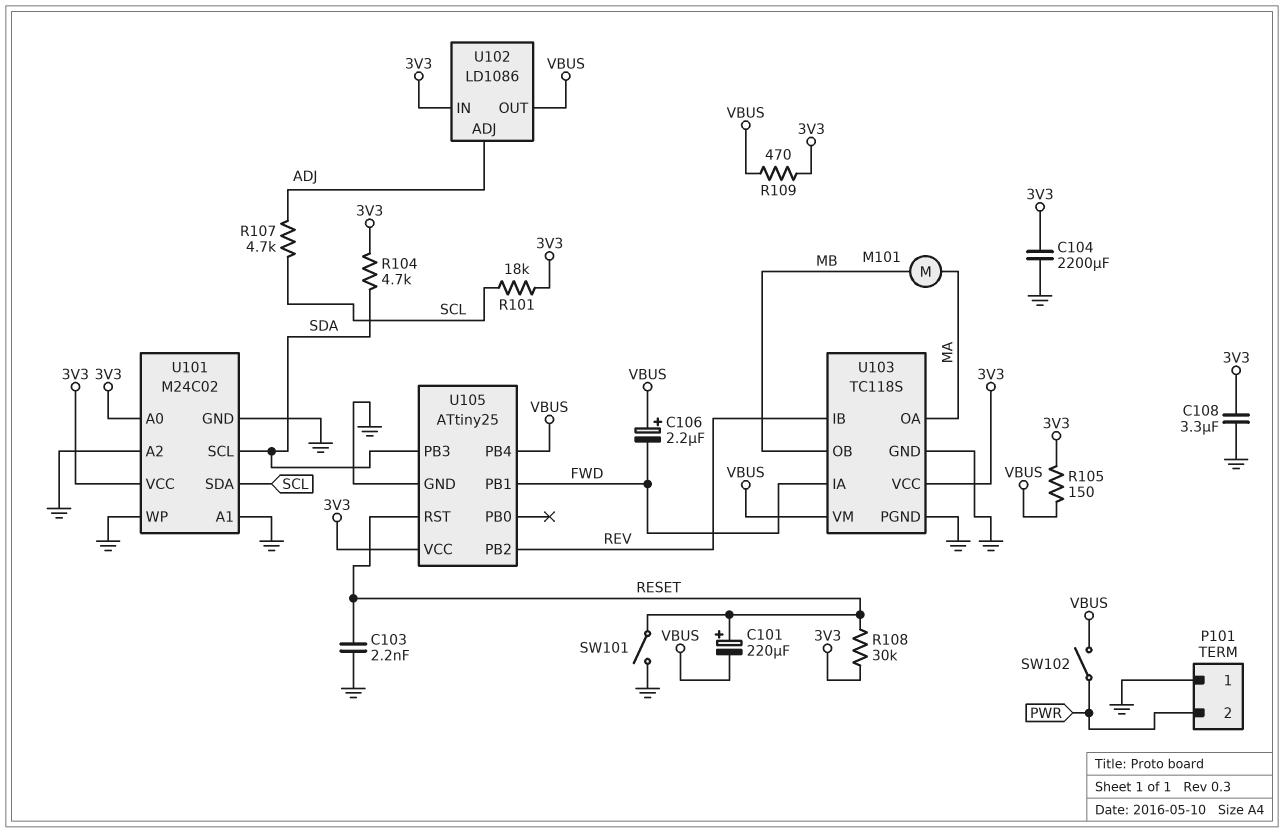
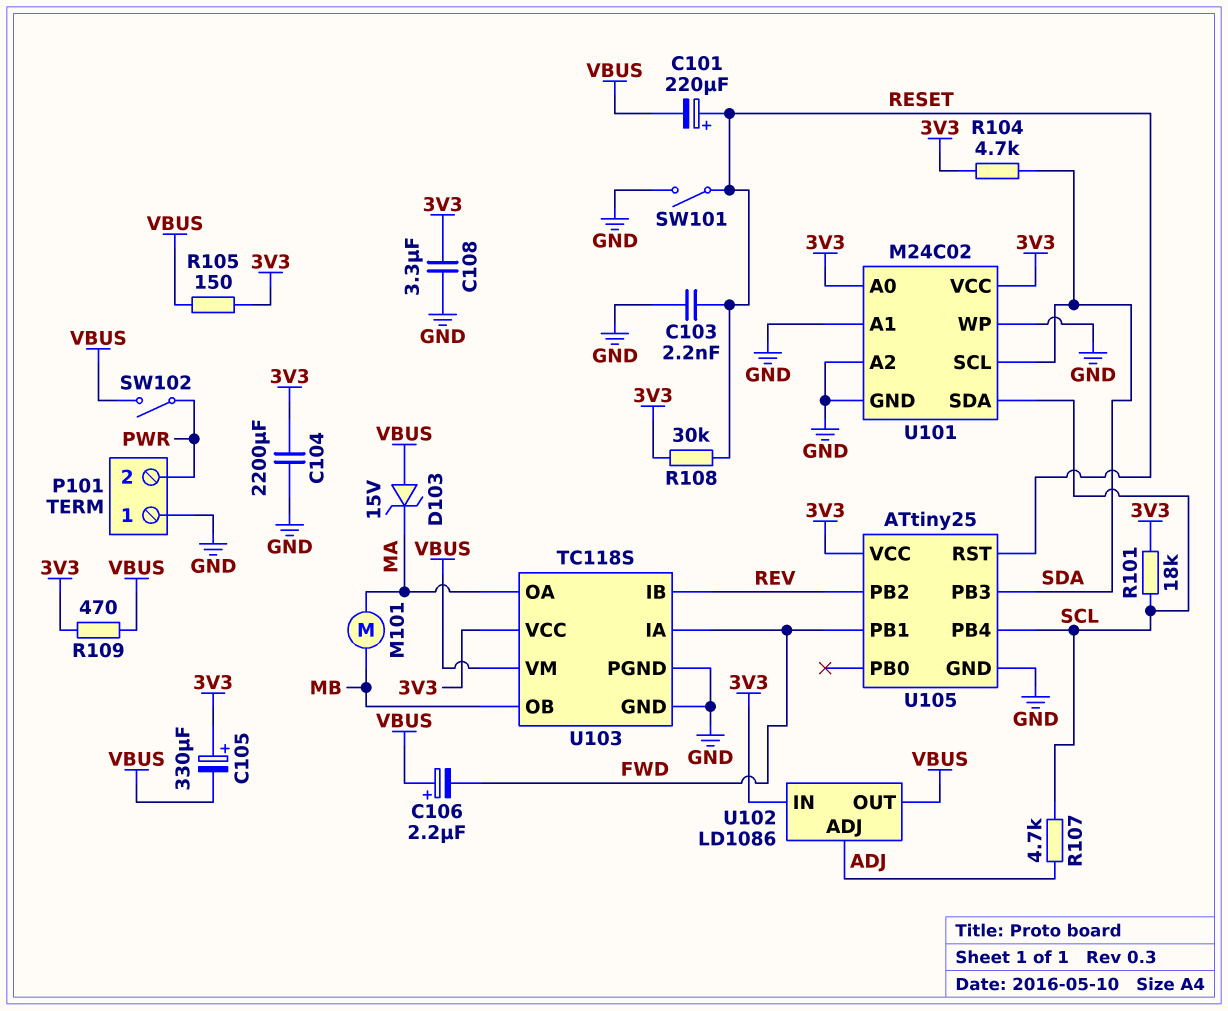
C105: none -> 330uF (plus 3V3, minus VBUS)
D103: none -> zener 15V (A VBUS, K MA)
U105 pin PB4: VBUS -> SCL

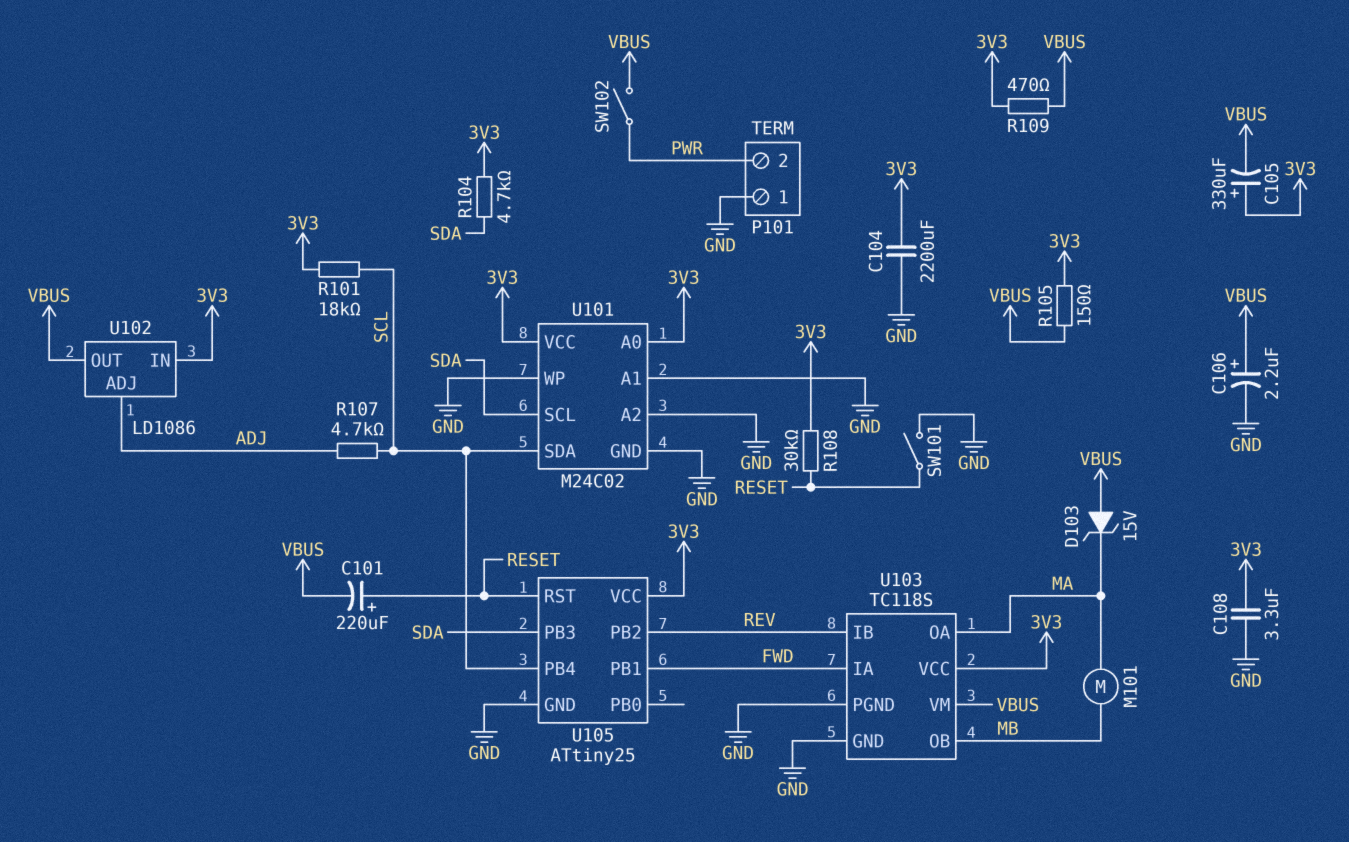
C103: 2.2nF (GND, RESET) -> none
C106: 2.2uF (plus VBUS, minus FWD) -> 2.2uF (plus VBUS, minus GND)

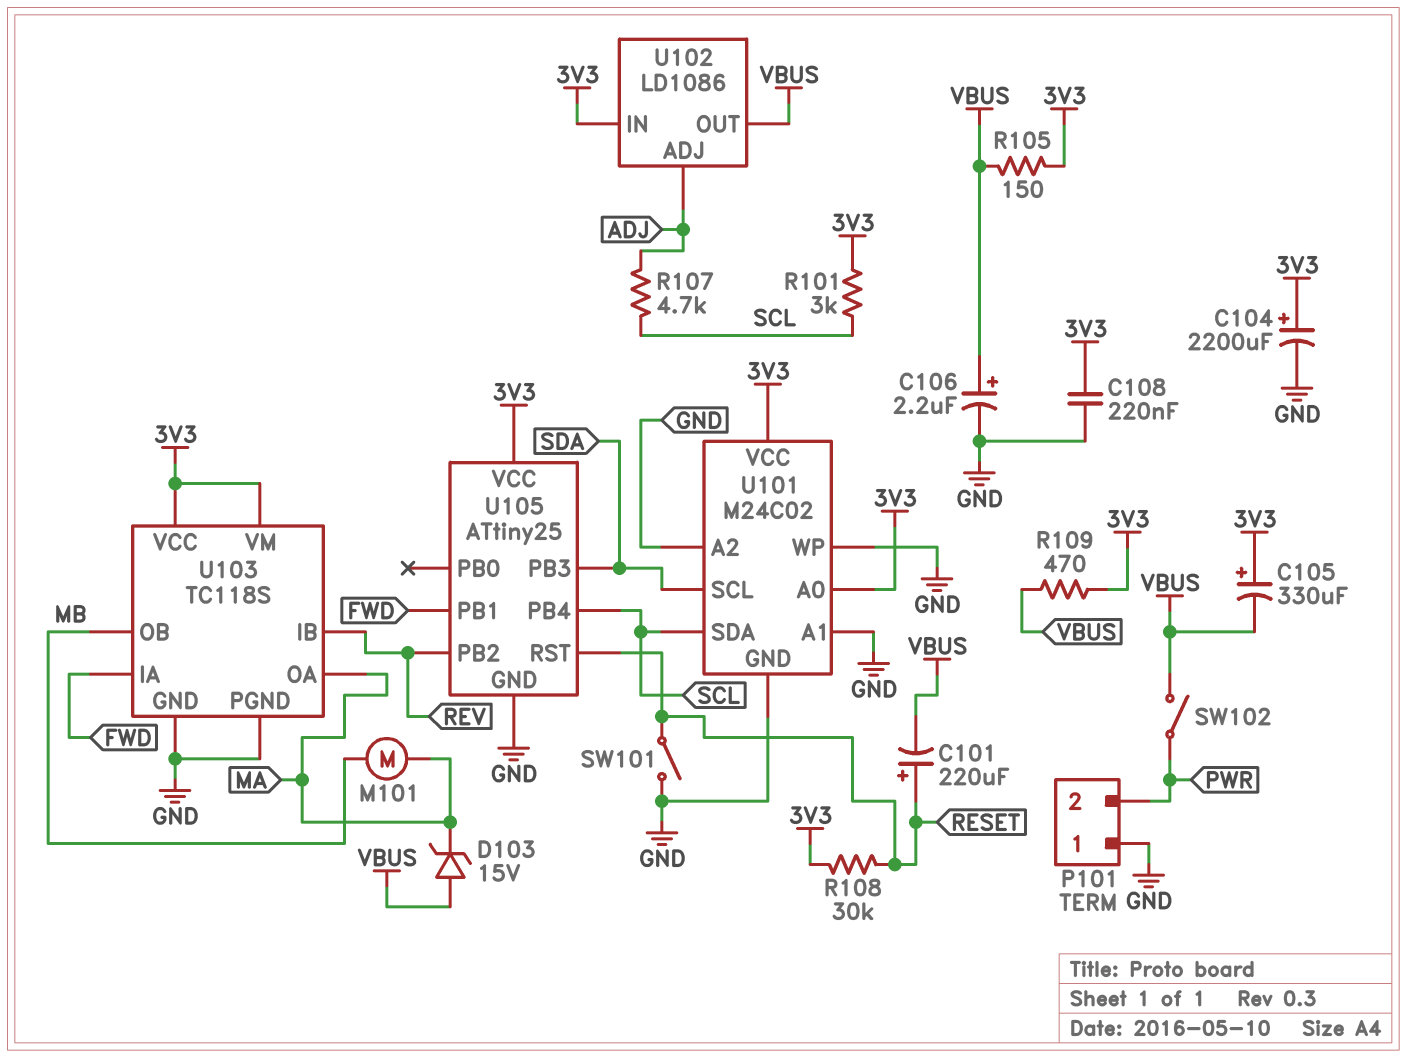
C104: 2200uF (3V3, GND) -> 2200uF (plus 3V3, minus GND)
C108: 3.3uF (3V3, GND) -> 220nF (3V3, GND)
R101: 18k (3V3, SCL) -> 3k (3V3, SCL)
R104: 4.7k (3V3, SDA) -> none
U103 pin VM: VBUS -> 3V3

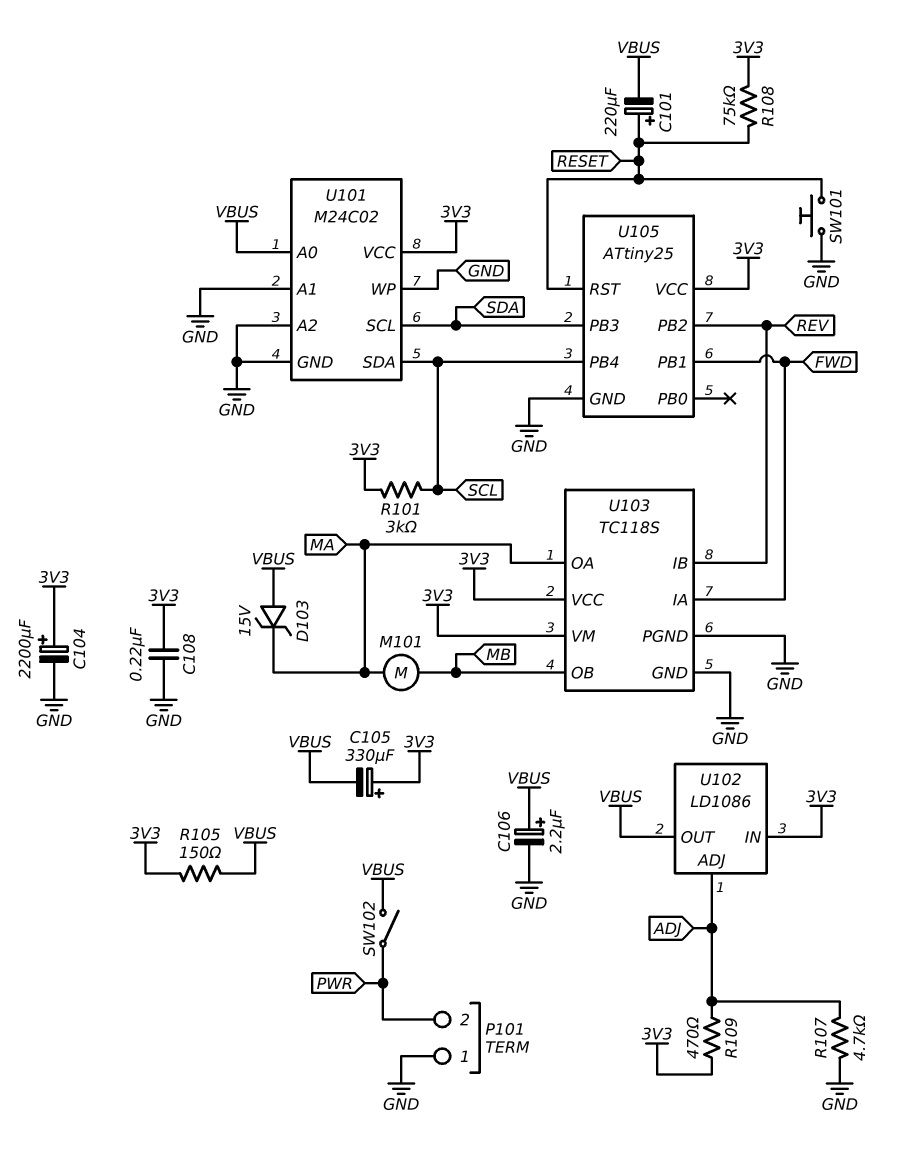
R107: 4.7k (ADJ, SCL) -> 4.7k (ADJ, GND)
R108: 30k (3V3, RESET) -> 75k (3V3, RESET)
R109: 470 (3V3, VBUS) -> 470 (3V3, ADJ)
SW101: switch (GND, RESET) -> button (GND, RESET)
U101 pin A0: 3V3 -> VBUS

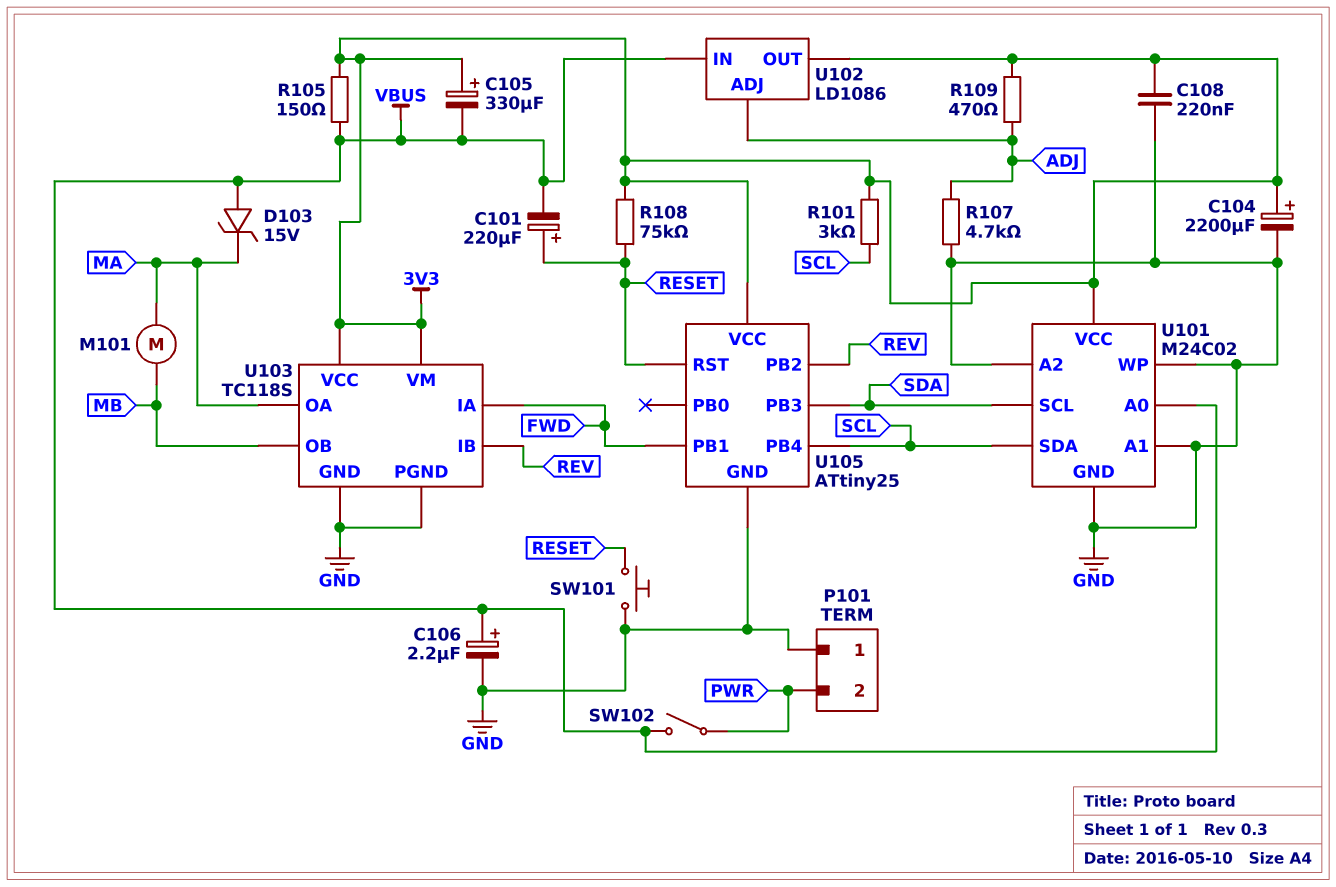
U102 pin IN: 3V3 -> VBUS
U102 pin OUT: VBUS -> 3V3

